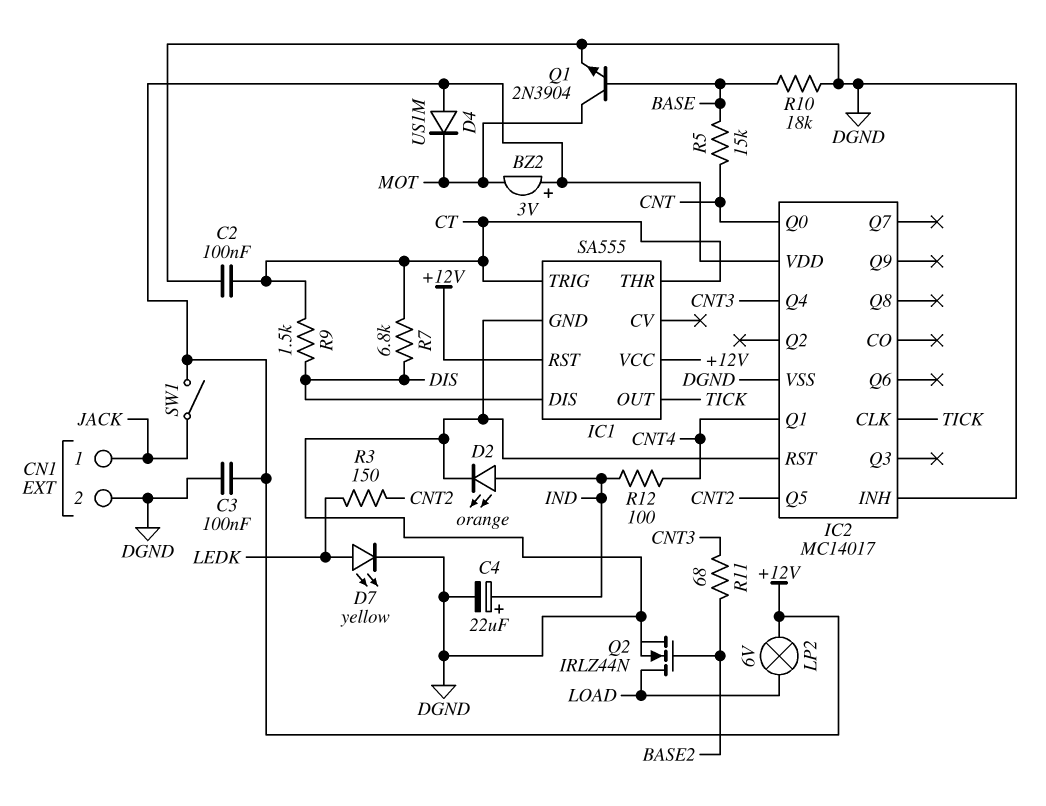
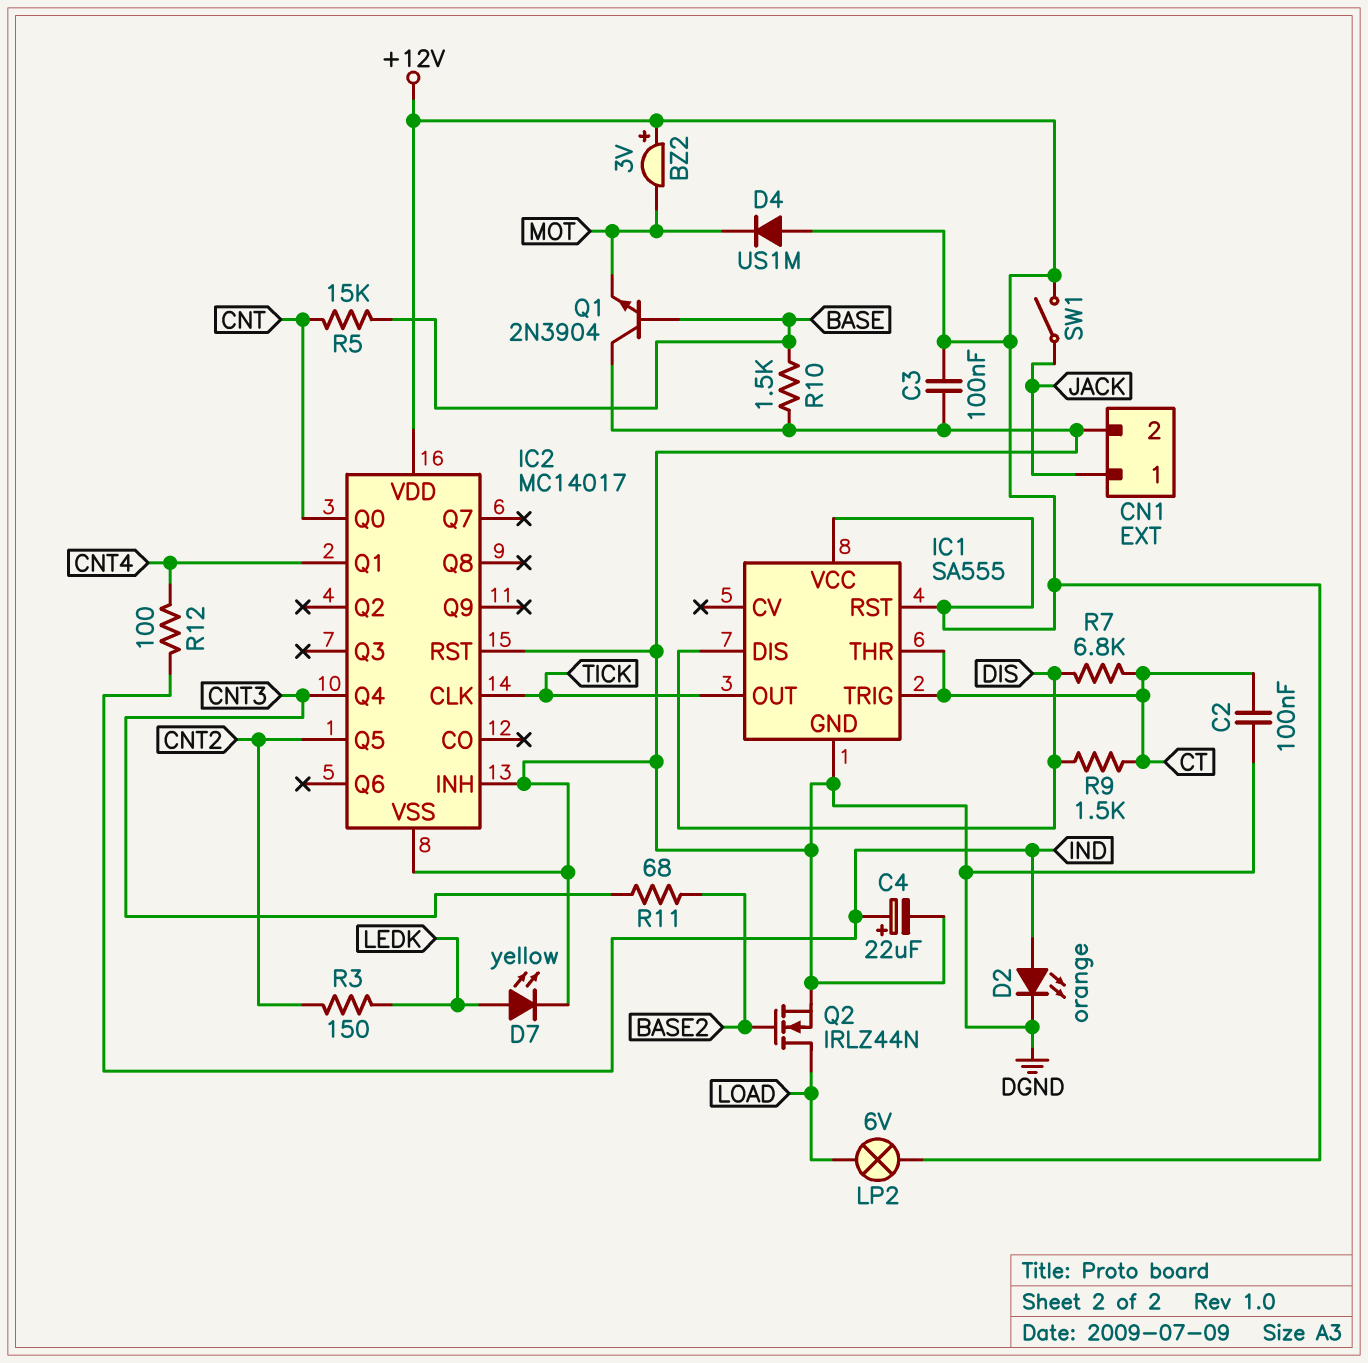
Q1: NPN 2N3904 (B BASE, C MOT, E DGND) -> NPN 2N3904 (B BASE, C DGND, E MOT)
R10: 18k (BASE, DGND) -> 1.5k (BASE, DGND)

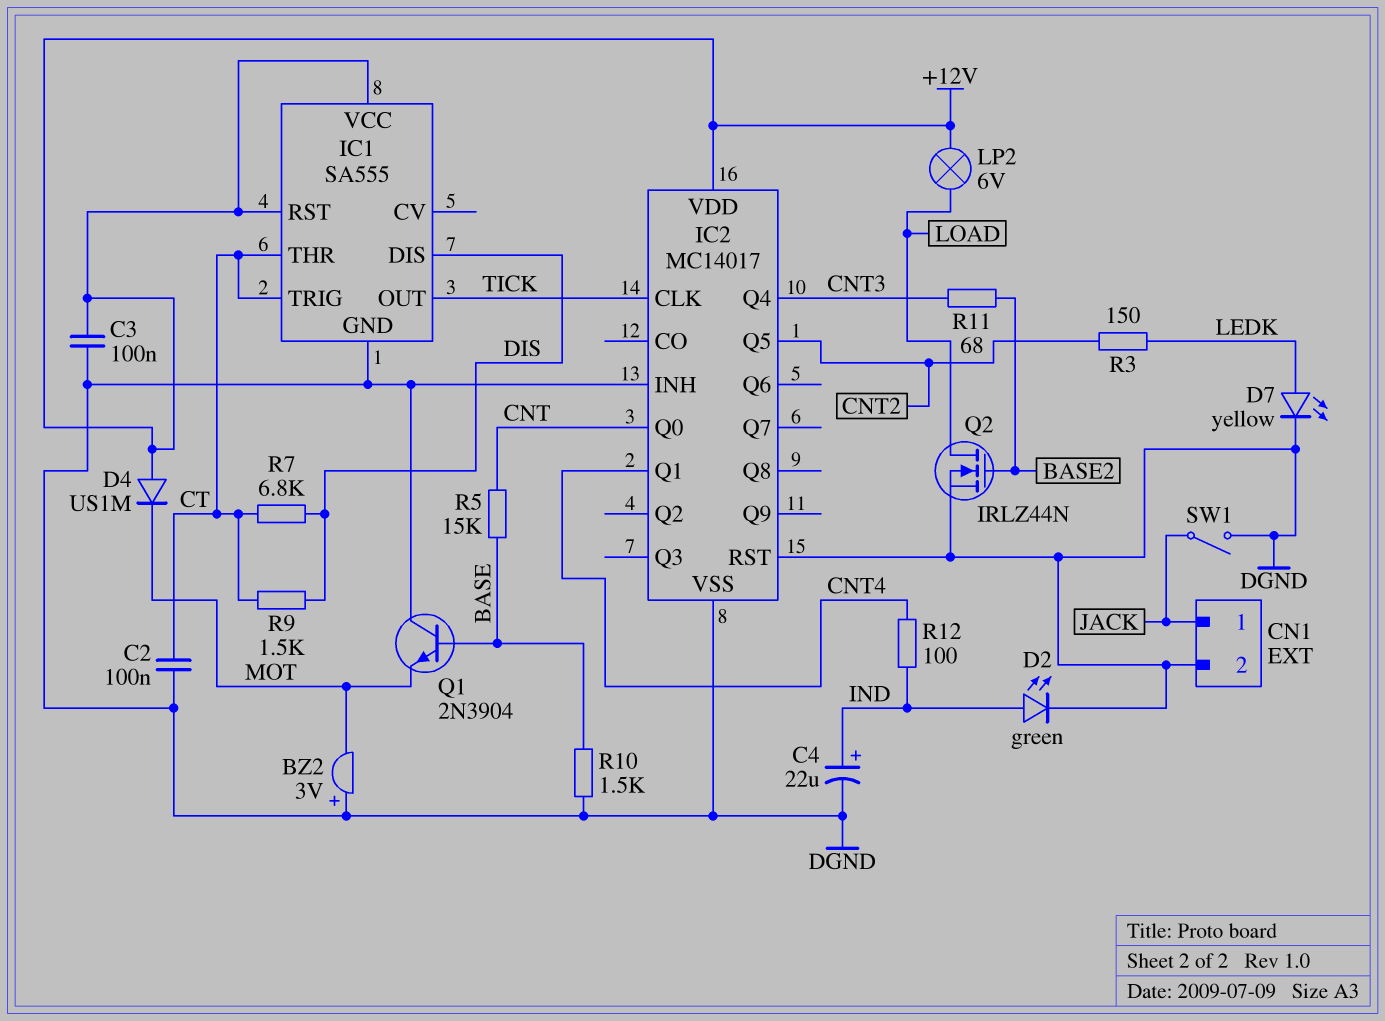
BZ2: buzzer 3V (plus +12V, minus MOT) -> buzzer 3V (plus DGND, minus MOT)
D2: LED orange (A IND, K DGND) -> LED green (A IND, K DGND)
SW1: switch (+12V, JACK) -> switch (DGND, JACK)

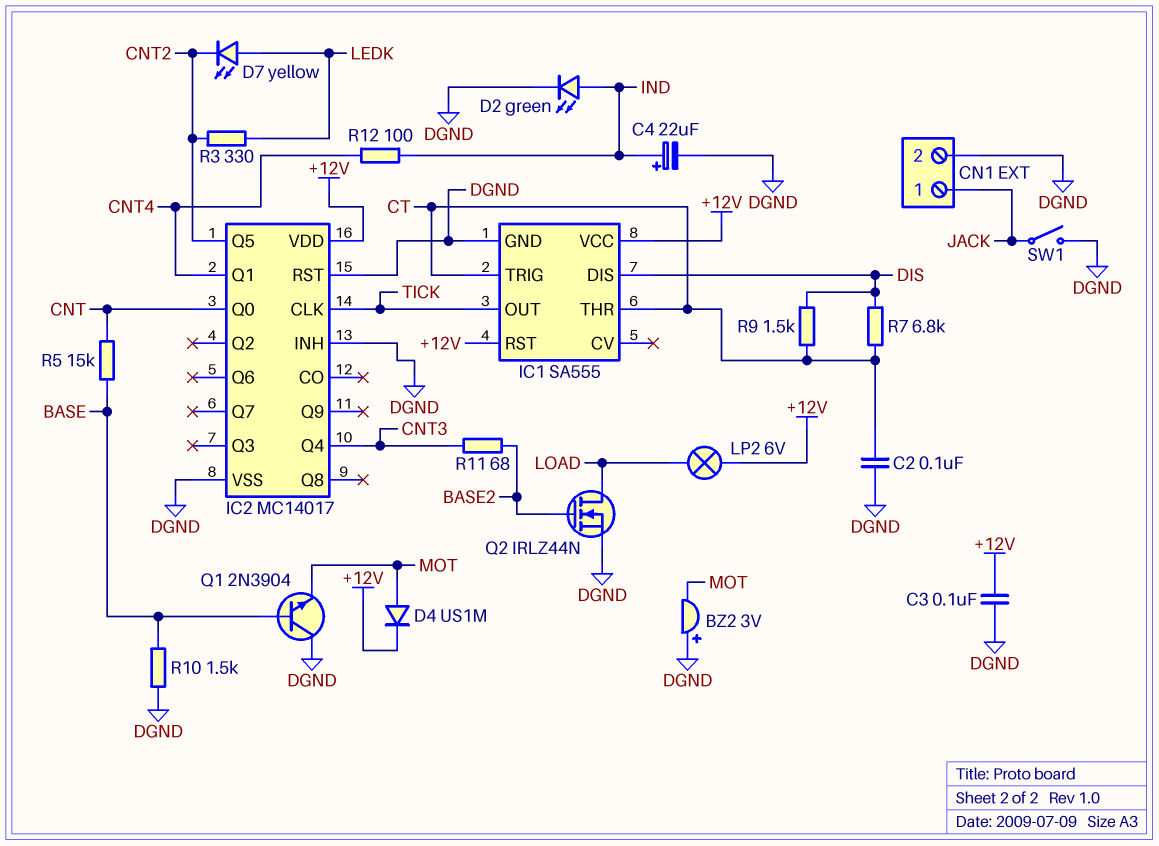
D4: diode US1M (A +12V, K MOT) -> diode US1M (A MOT, K +12V)
D7: LED yellow (A LEDK, K DGND) -> LED yellow (A LEDK, K CNT2)
R3: 150 (CNT2, LEDK) -> 330 (CNT2, LEDK)

